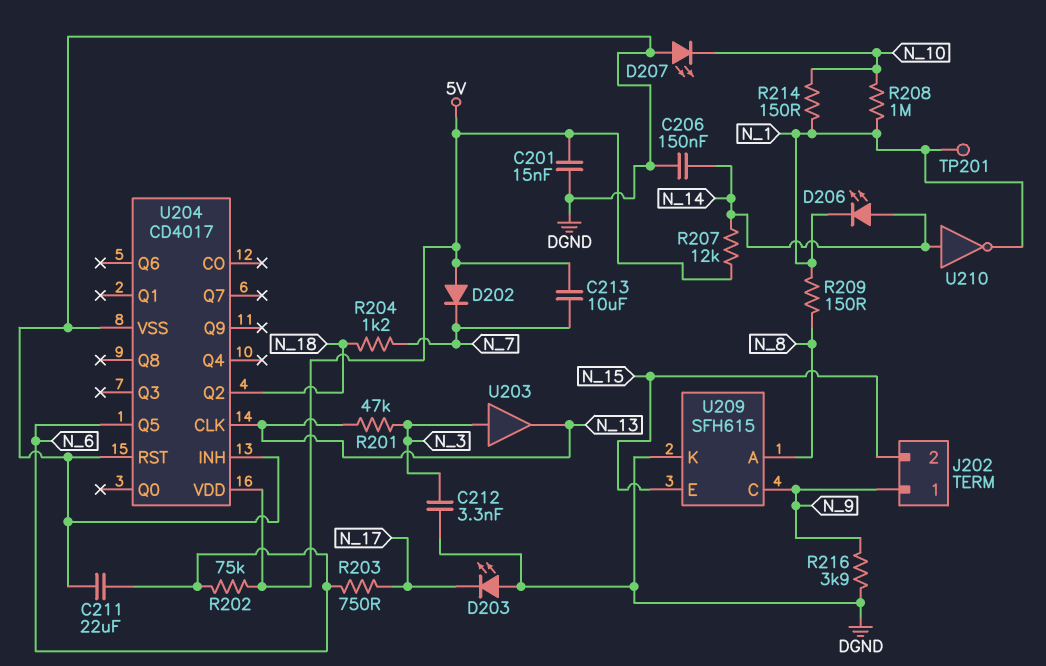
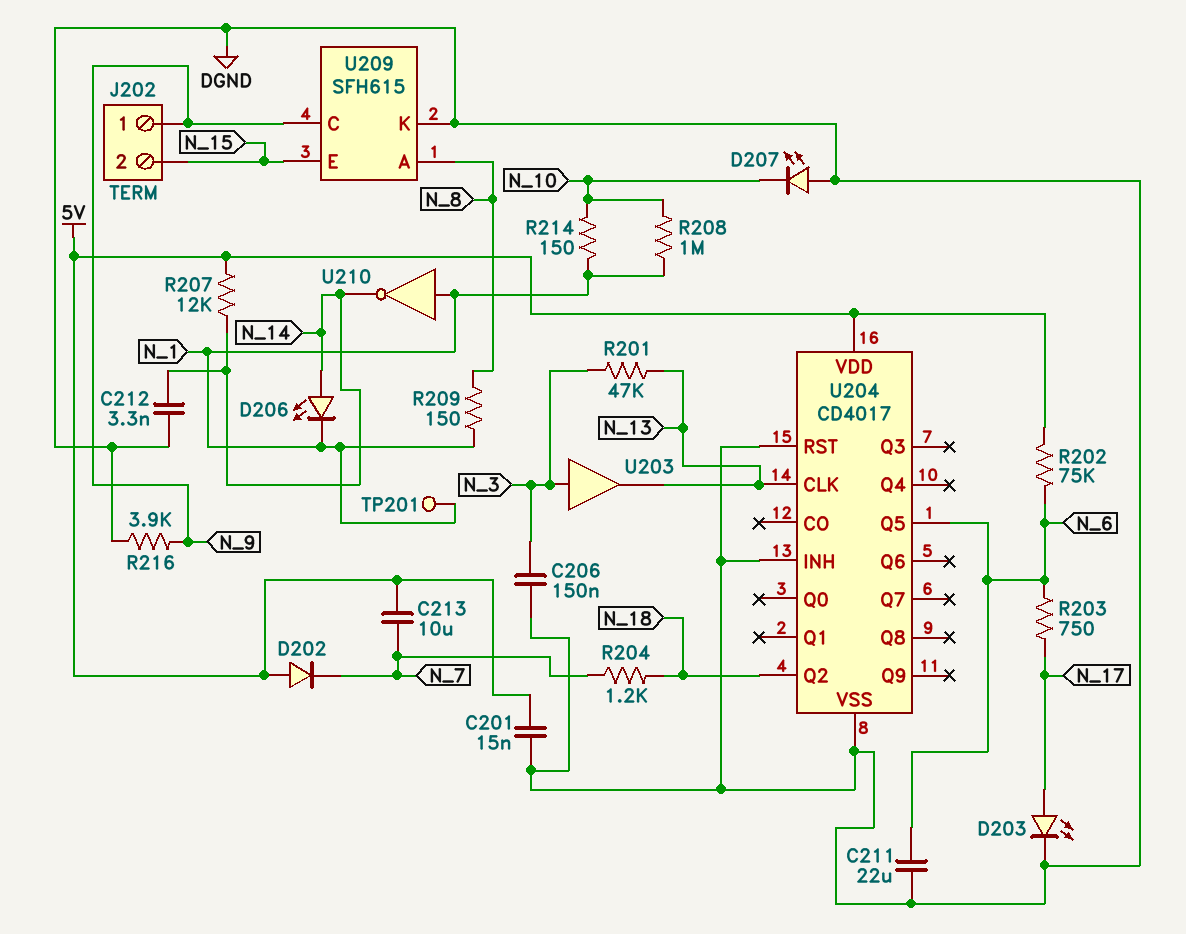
C206: 150nF (DGND, N_14) -> 150nF (DGND, N_3)
C212: 3.3nF (DGND, N_3) -> 3.3nF (DGND, N_14)
D203: LED (A DGND, K N_17) -> LED (A N_17, K DGND)
U210: NOT (in N_14, out N_1) -> NOT (in N_1, out N_14)

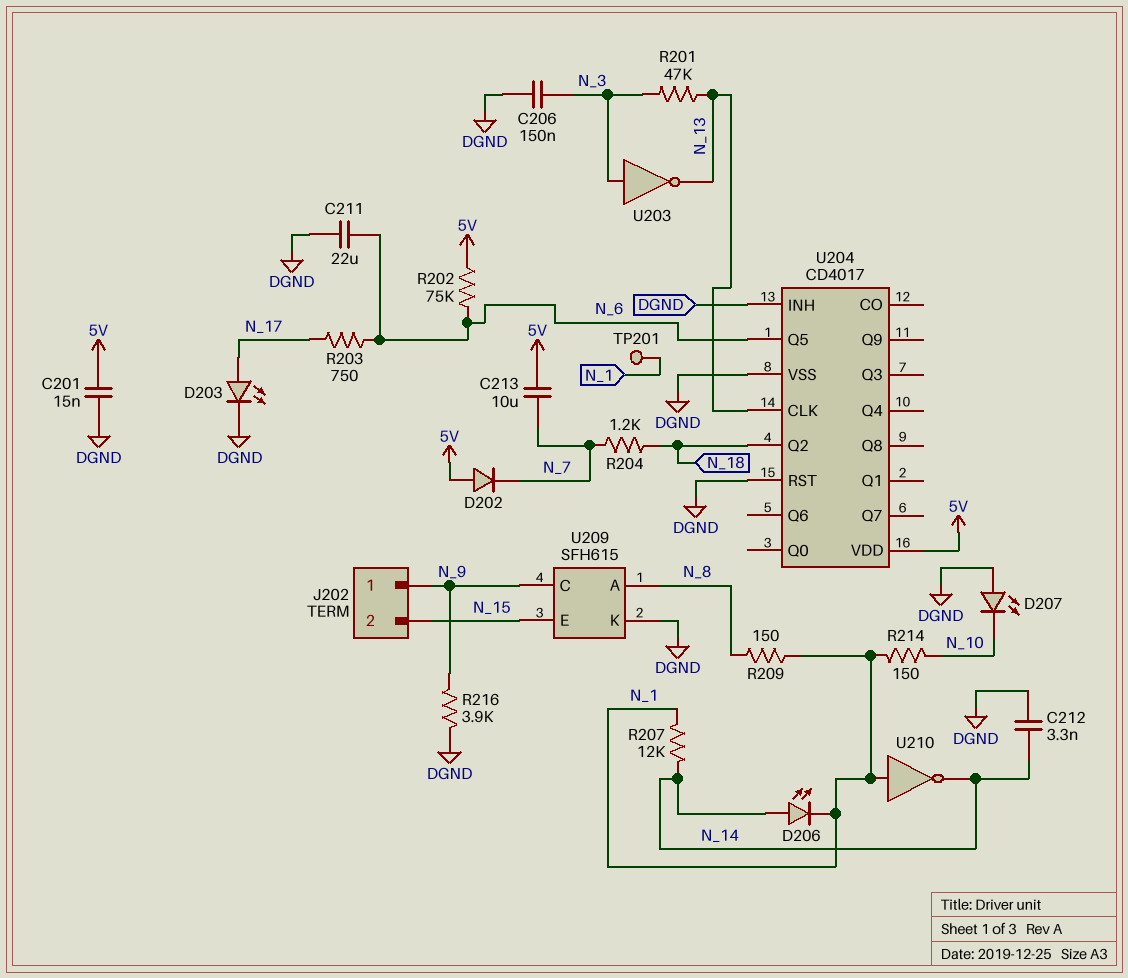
R207: 12k (5V, N_14) -> 12k (N_1, N_14)
R208: 1M (N_1, N_10) -> none
U203: buffer (in N_3, out N_13) -> NOT (in N_3, out N_13)

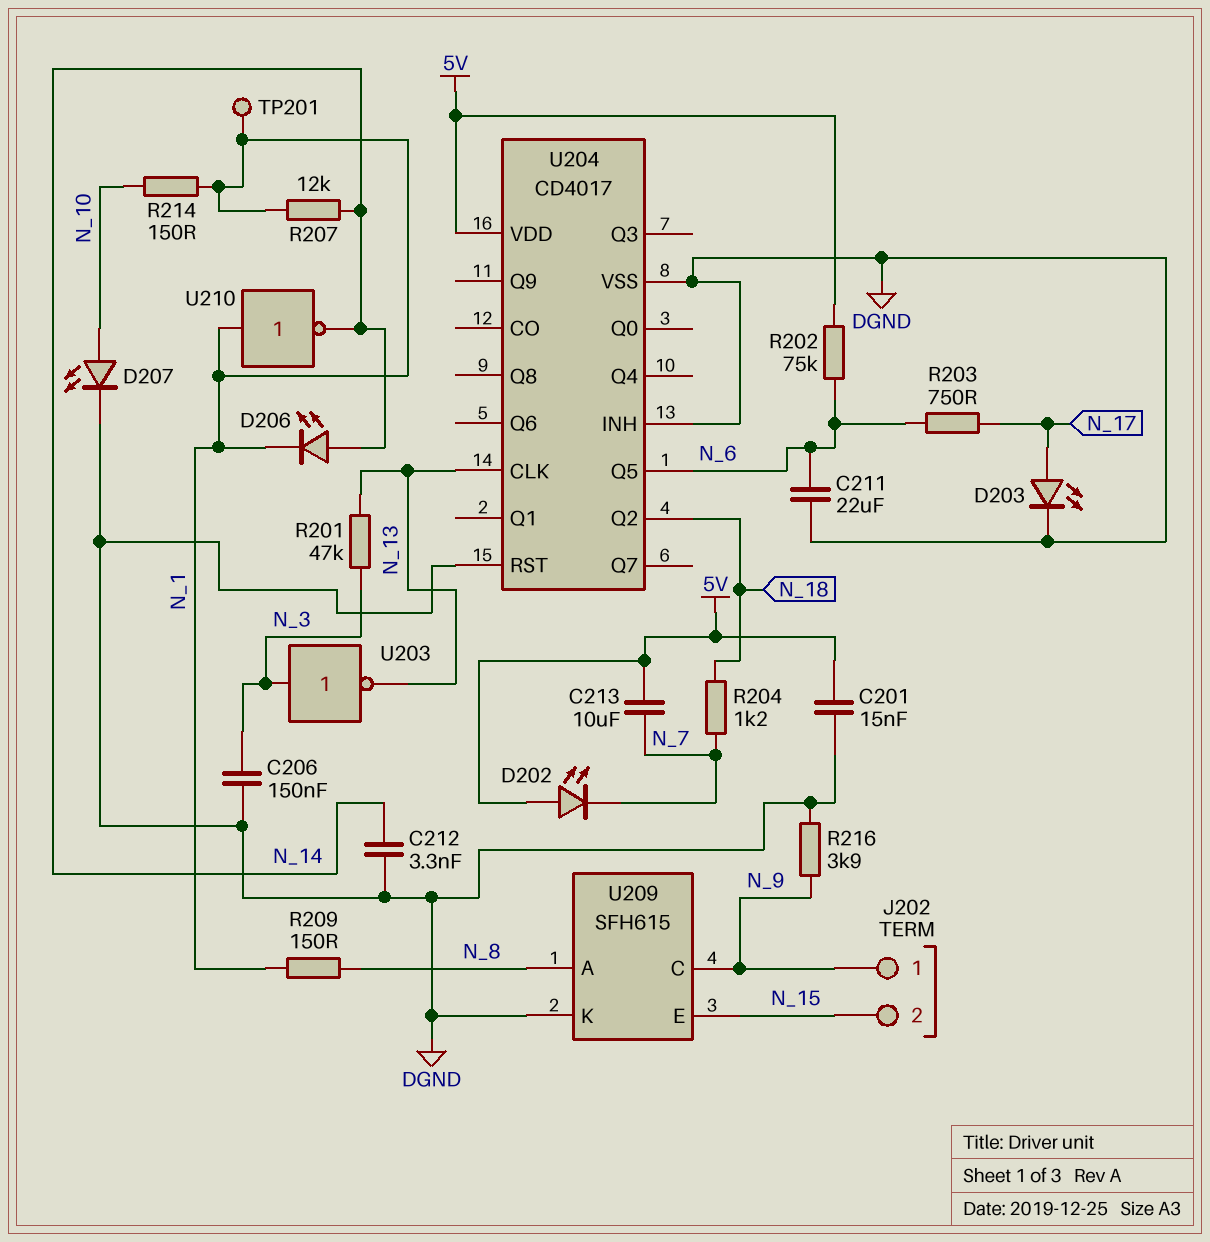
D202: diode (A 5V, K N_7) -> LED (A 5V, K N_7)
D207: LED (A DGND, K N_10) -> LED (A N_10, K DGND)

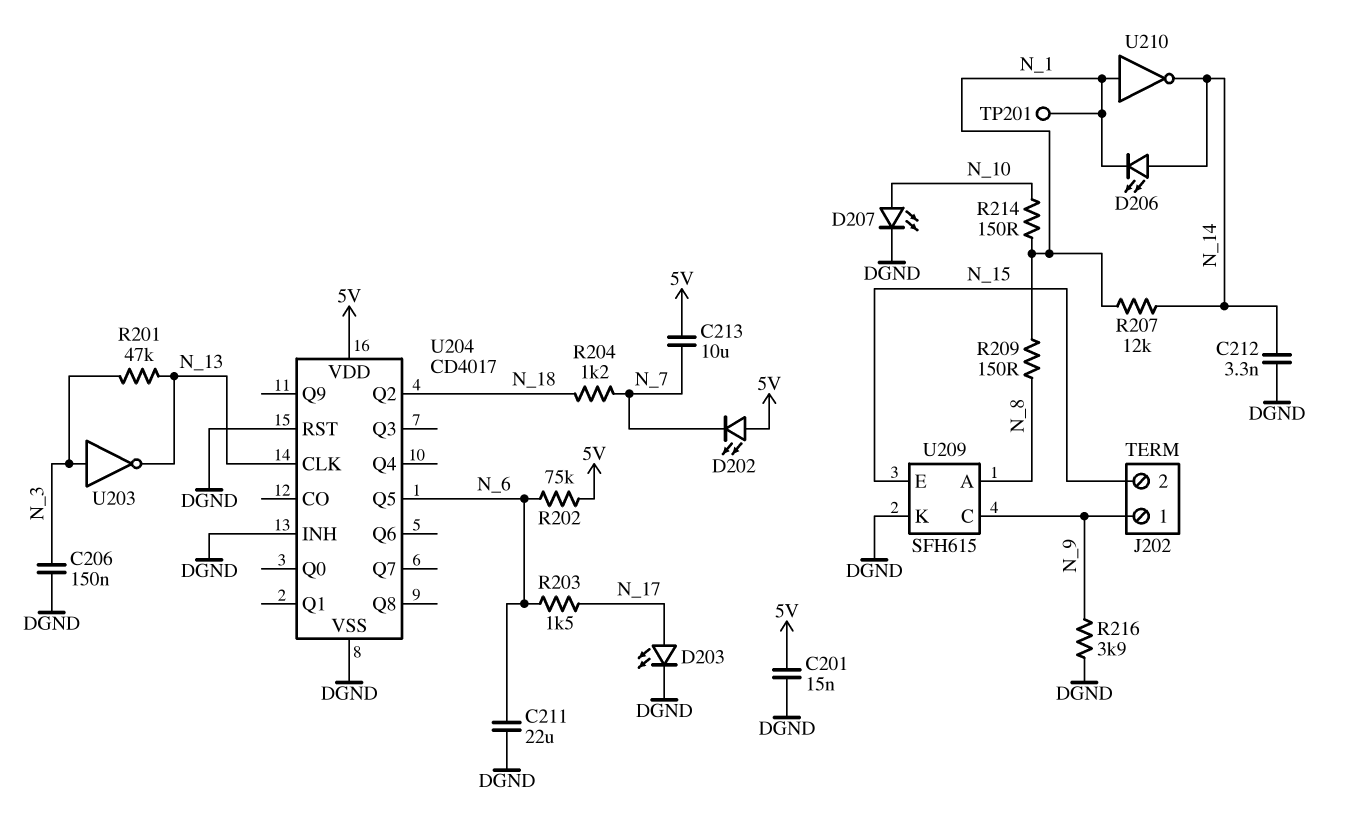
R203: 750 (N_6, N_17) -> 1.5k (N_6, N_17)

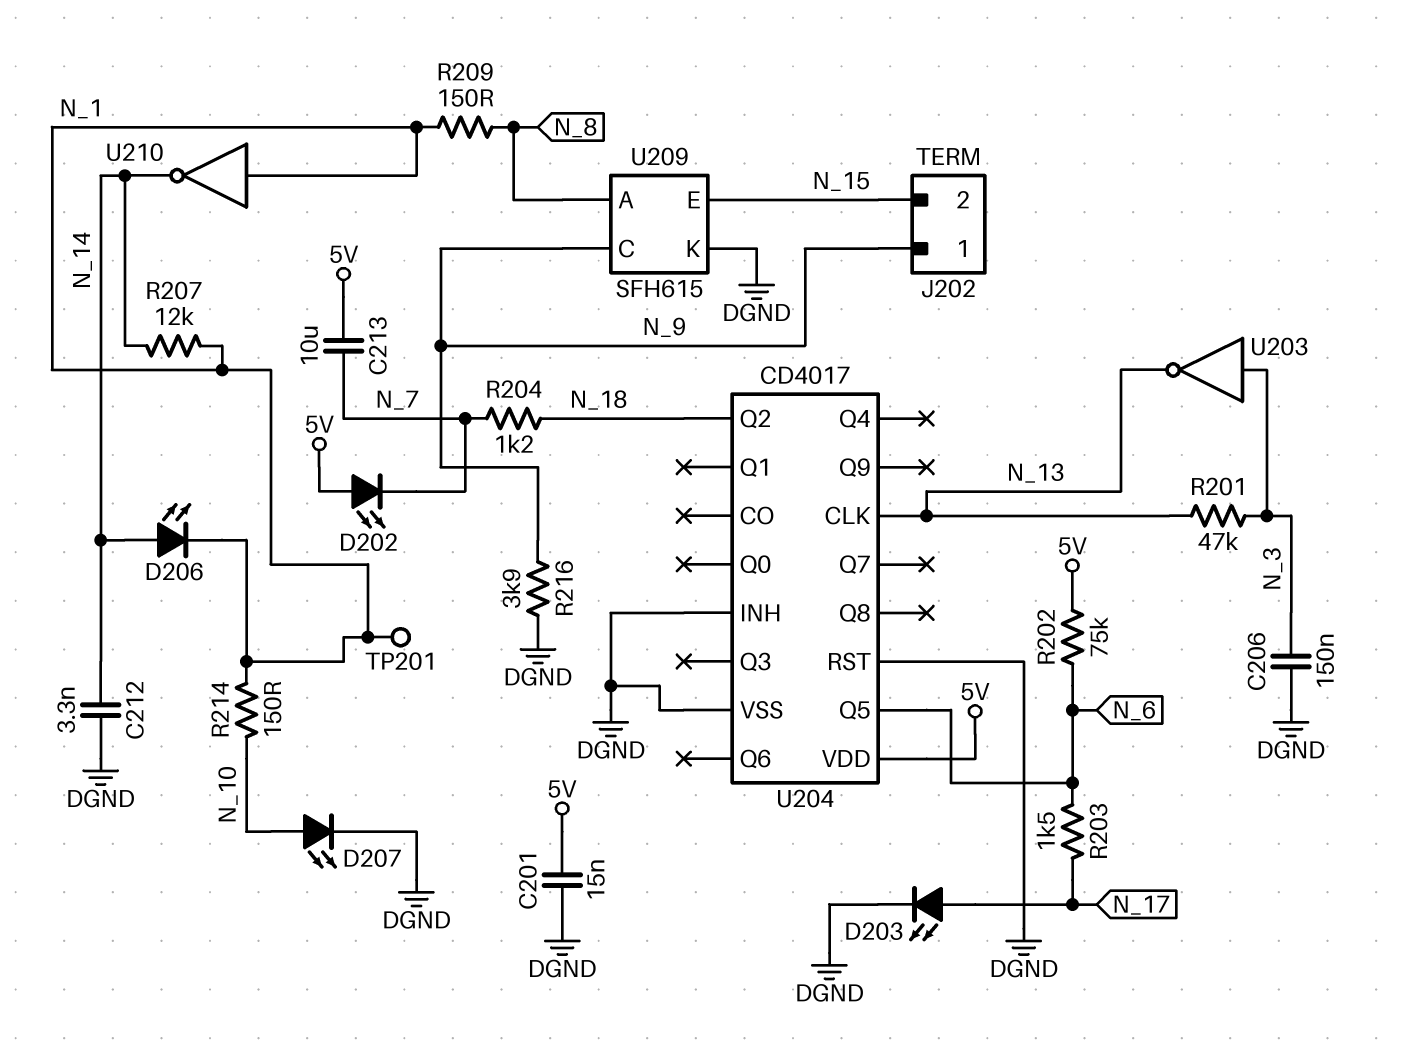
C211: 22uF (DGND, N_6) -> none

